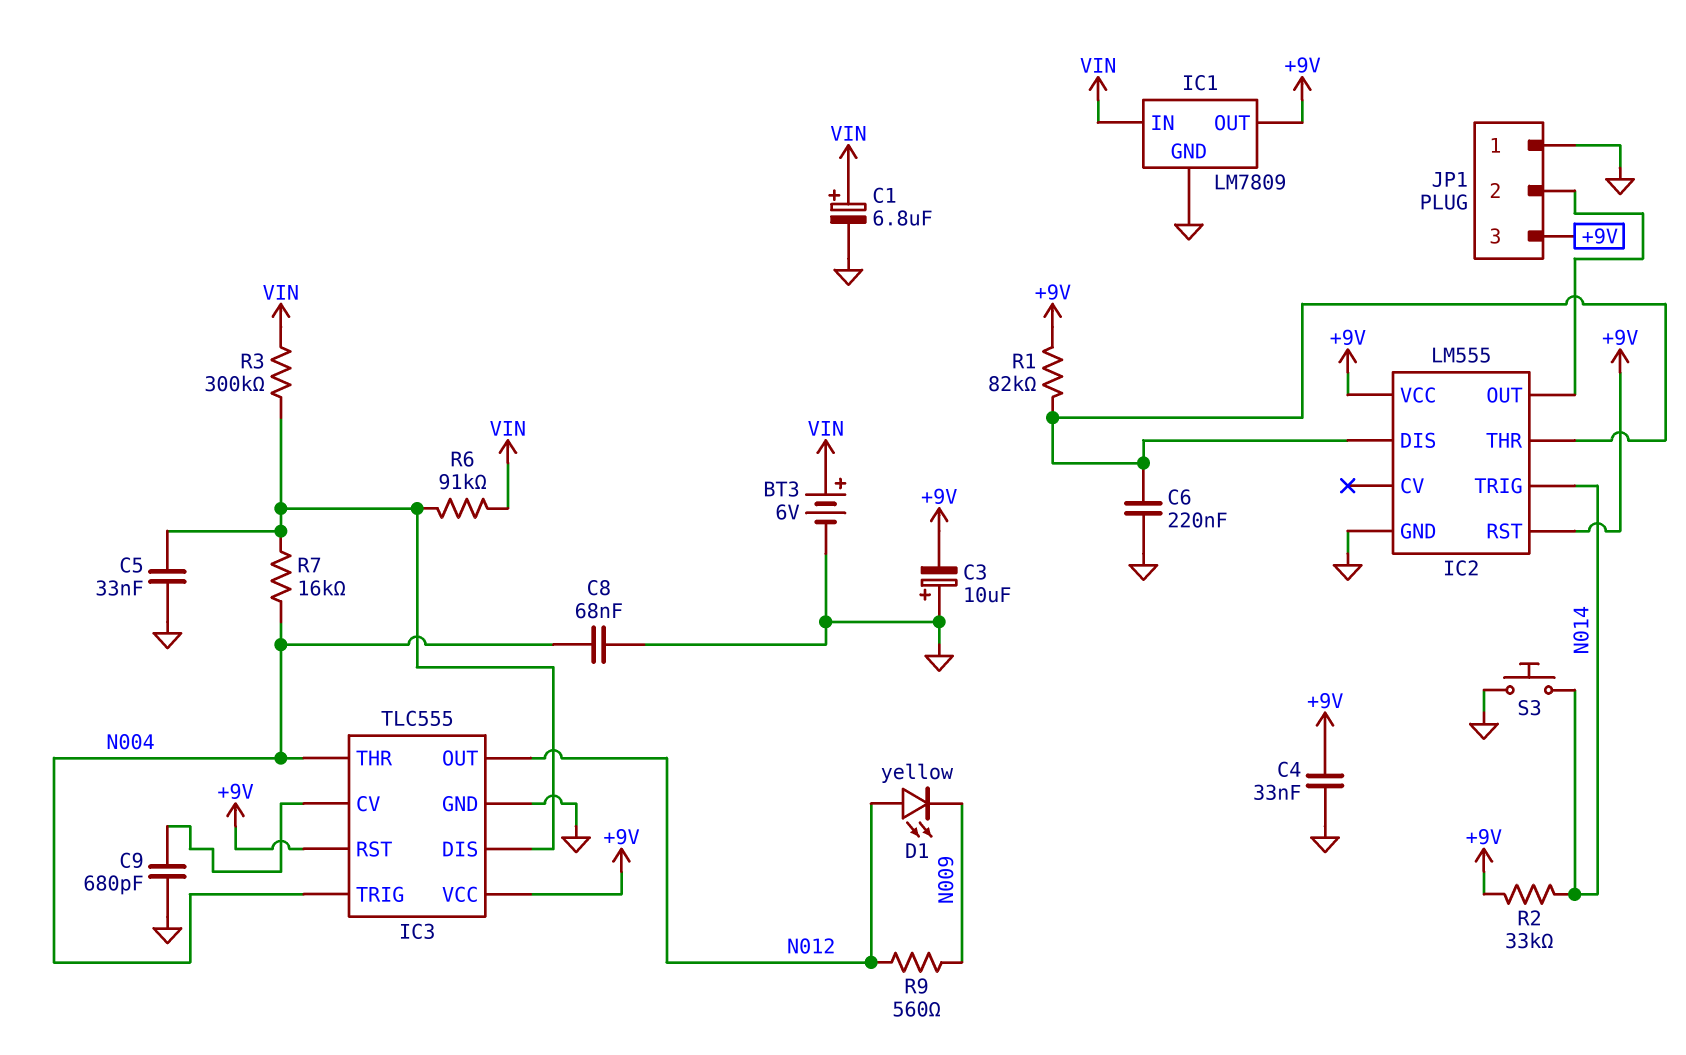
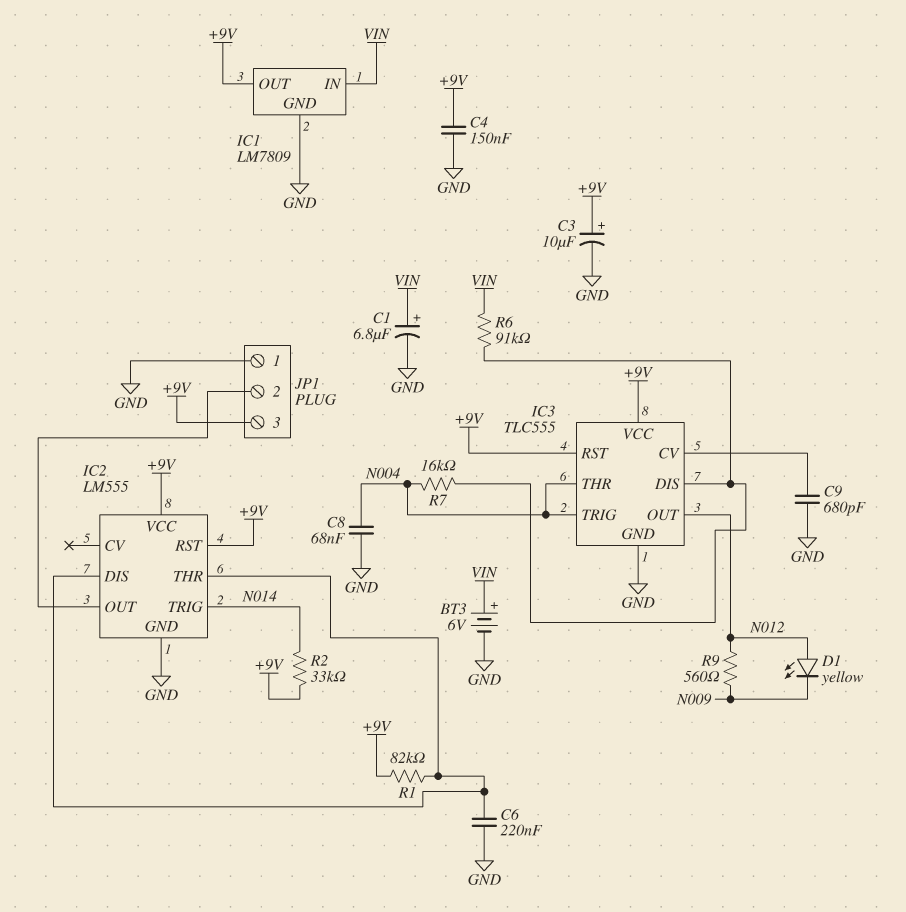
C3: 10uF (plus GND, minus +9V) -> 10uF (plus +9V, minus GND)
C4: 33nF (+9V, GND) -> 150nF (+9V, GND)
C5: 33nF (GND, IC3/DIS) -> none
R3: 300k (IC3/DIS, VIN) -> none
S3: button (GND, N014) -> none

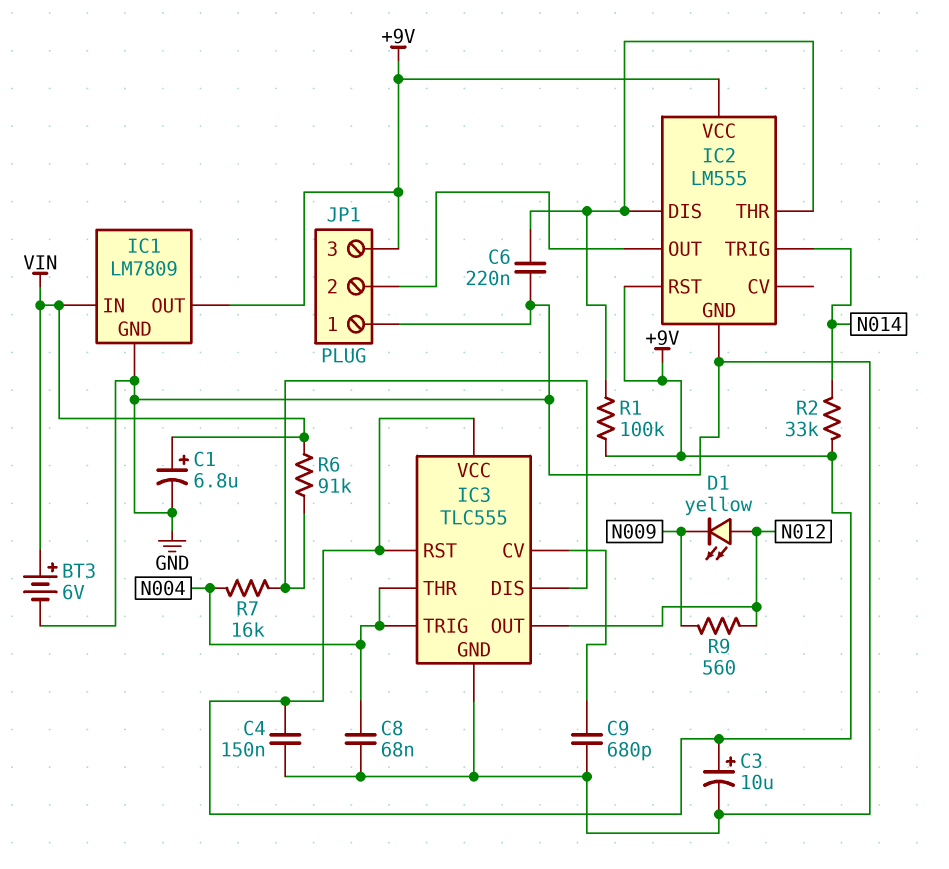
R1: 82k (+9V, IC2/DIS) -> 100k (+9V, IC2/DIS)

